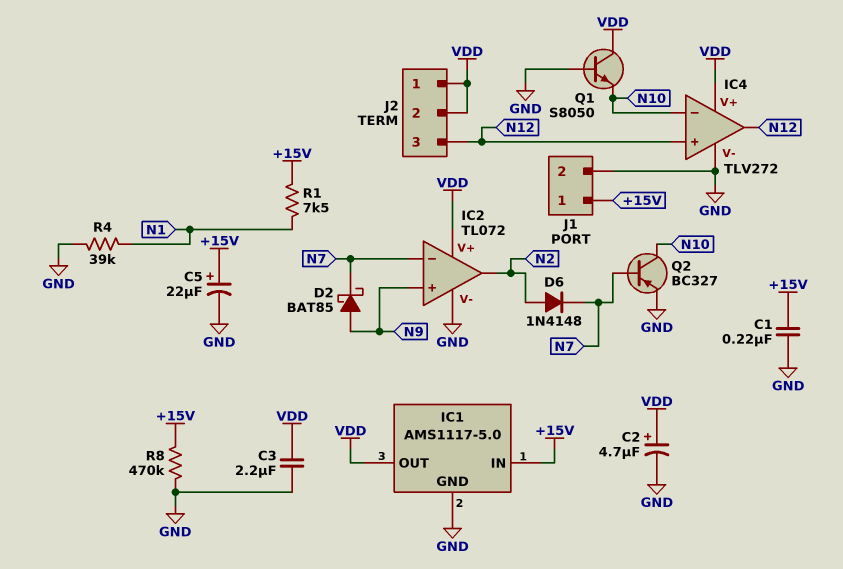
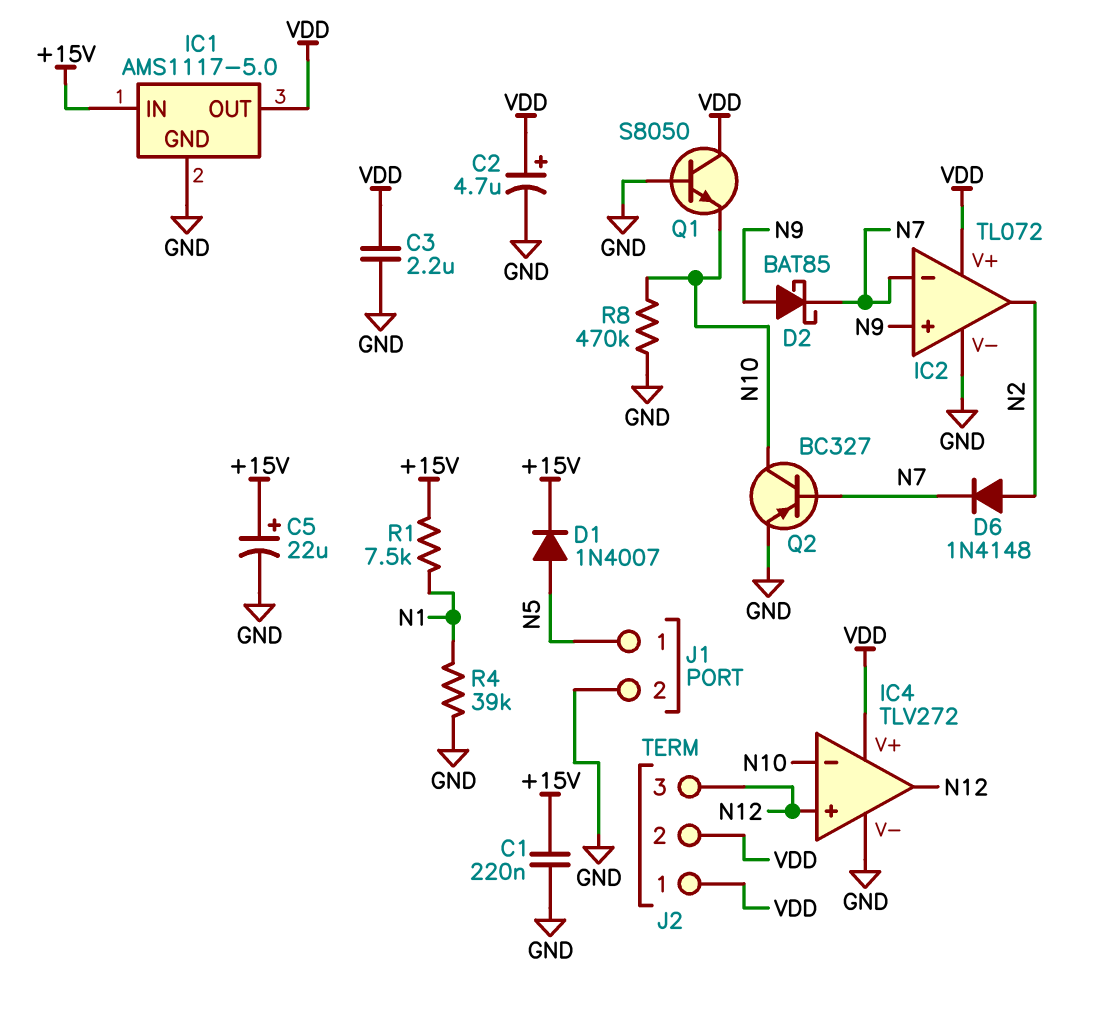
D1: none -> diode 1N4007 (A N5, K +15V)
J1 pin 1: +15V -> N5
R8: 470k (+15V, GND) -> 470k (GND, N10)

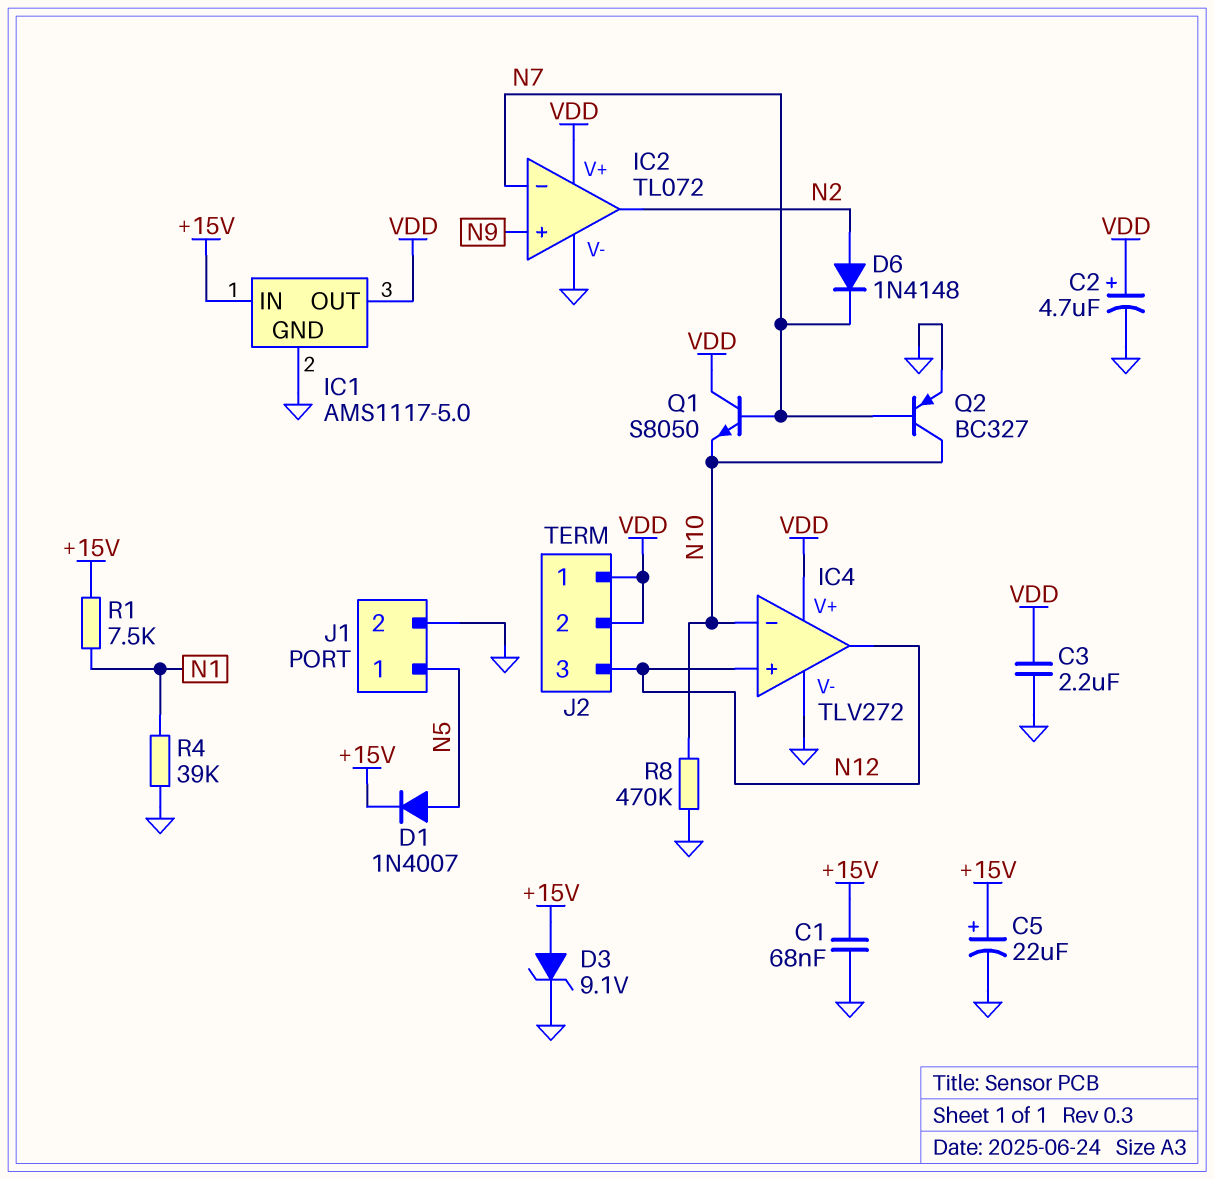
C1: 220nF (+15V, GND) -> 68nF (+15V, GND)
D2: schottky BAT85 (A N9, K N7) -> none
D3: none -> zener 9.1V (A +15V, K GND)
Q1: NPN S8050 (B GND, C VDD, E N10) -> NPN S8050 (B N7, C VDD, E N10)

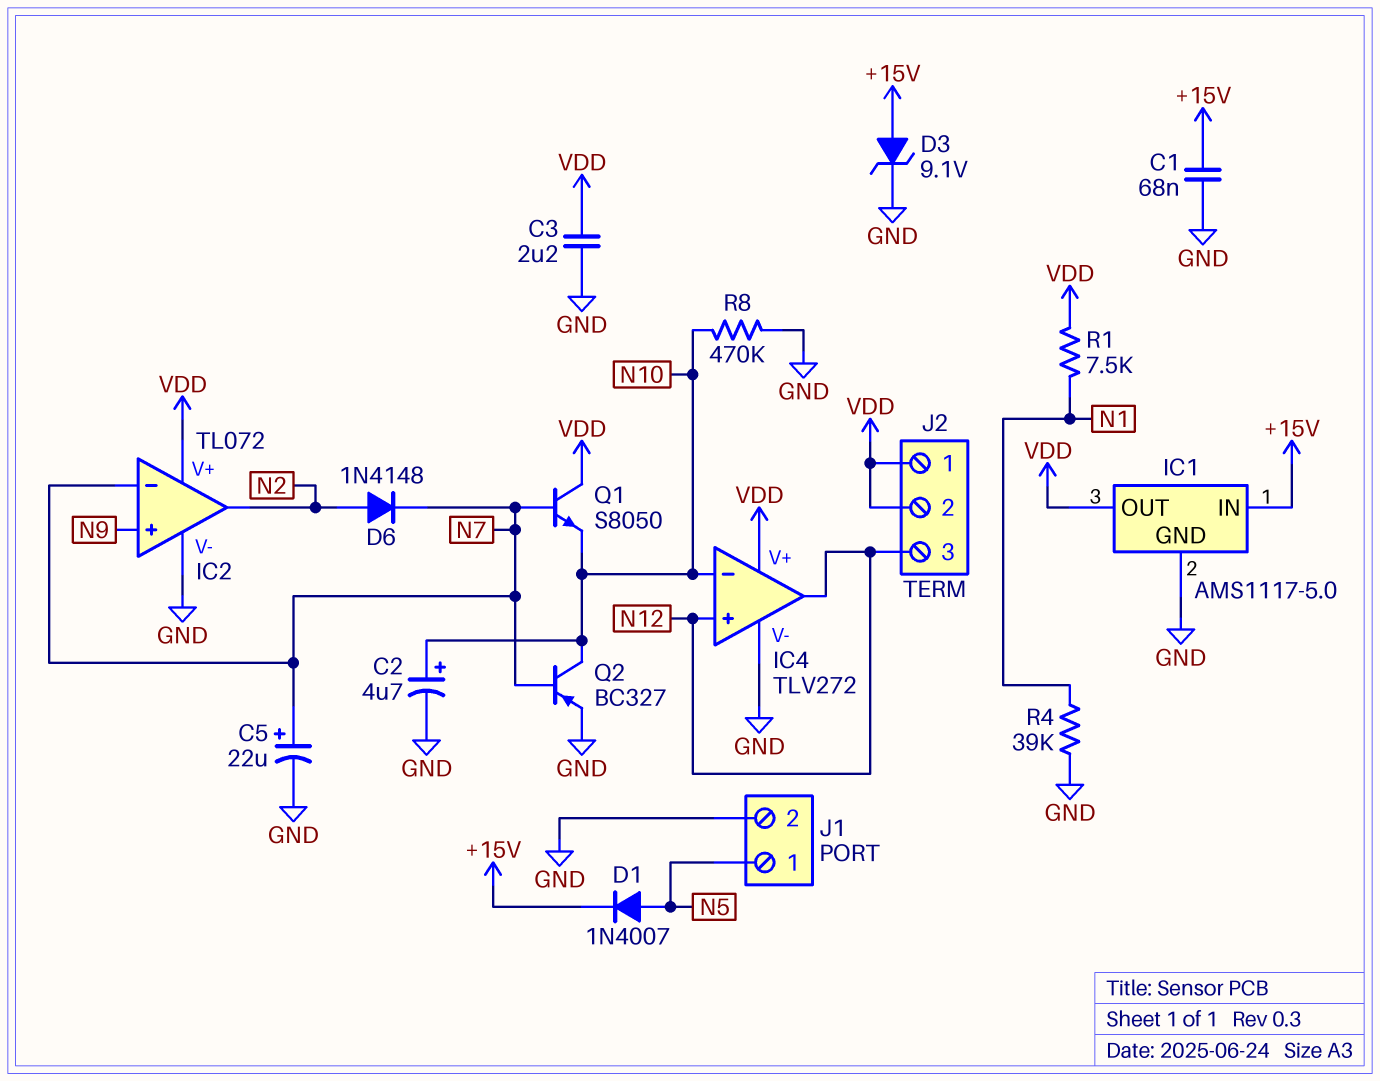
C2: 4.7uF (plus VDD, minus GND) -> 4.7uF (plus N10, minus GND)
C5: 22uF (plus +15V, minus GND) -> 22uF (plus N7, minus GND)
R1: 7.5k (+15V, N1) -> 7.5k (N1, VDD)

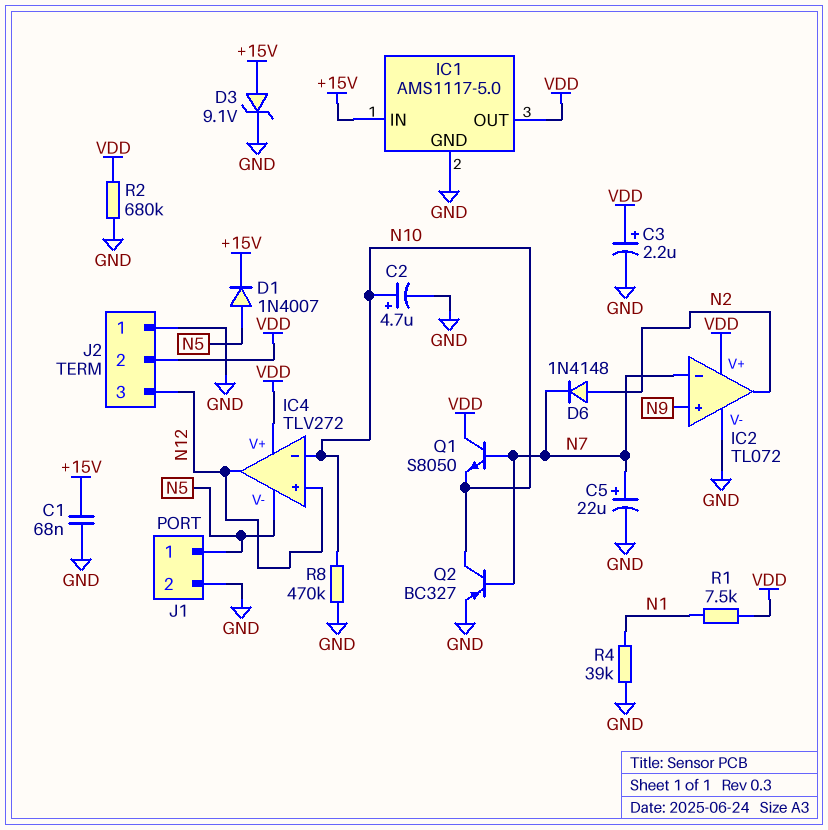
C3: 2.2uF (GND, VDD) -> 2.2uF (plus VDD, minus GND)
IC4 pin V-: GND -> N5
J2 pin 1: VDD -> GND
R2: none -> 680k (GND, VDD)

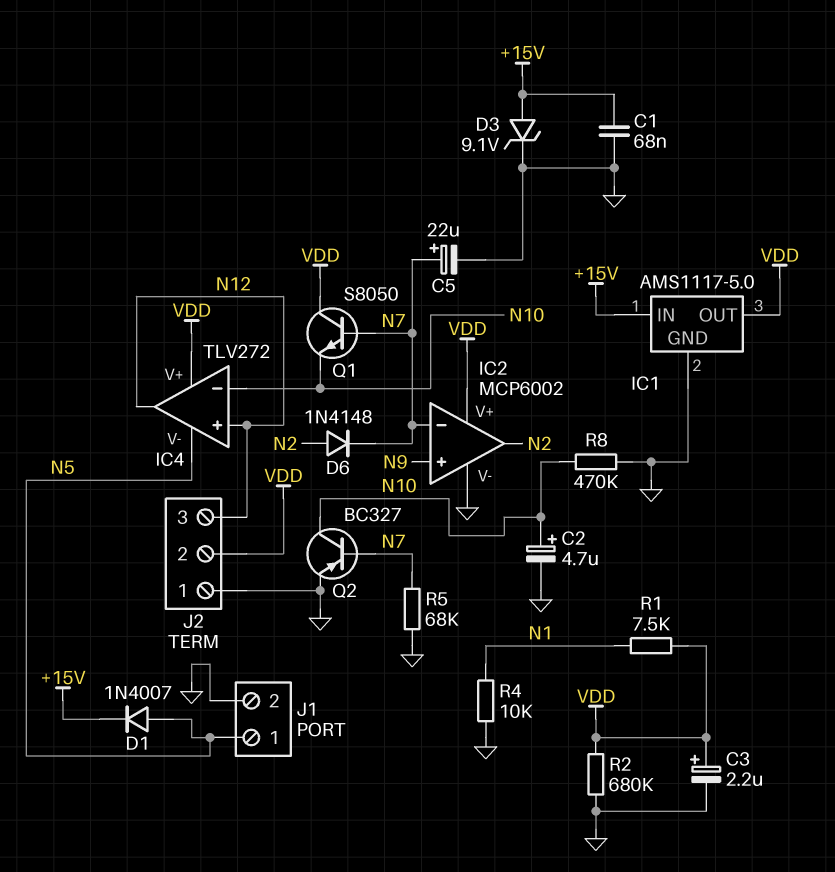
IC2: TL072 -> MCP6002
R4: 39k (GND, N1) -> 10k (GND, N1)
R5: none -> 68k (GND, N7)

